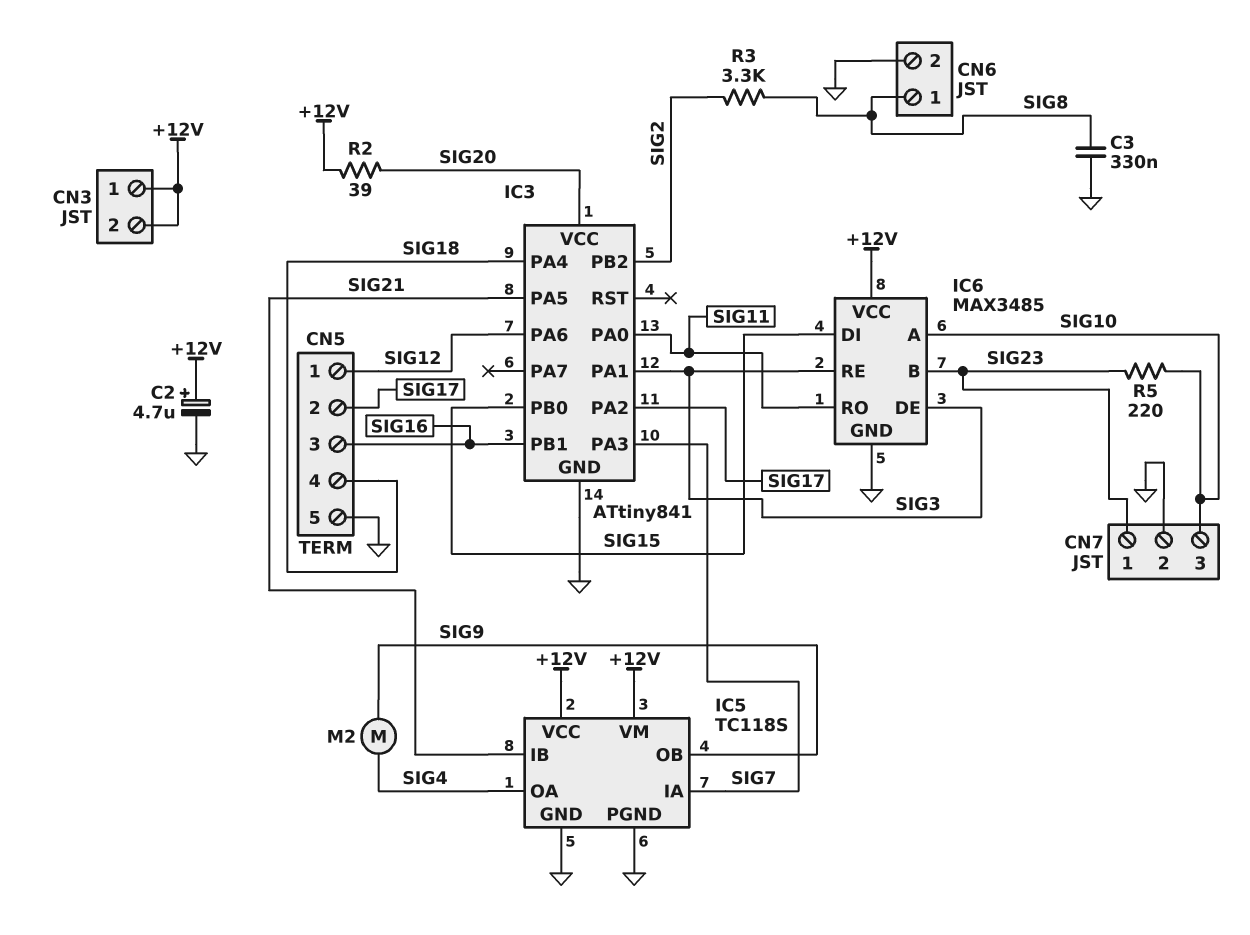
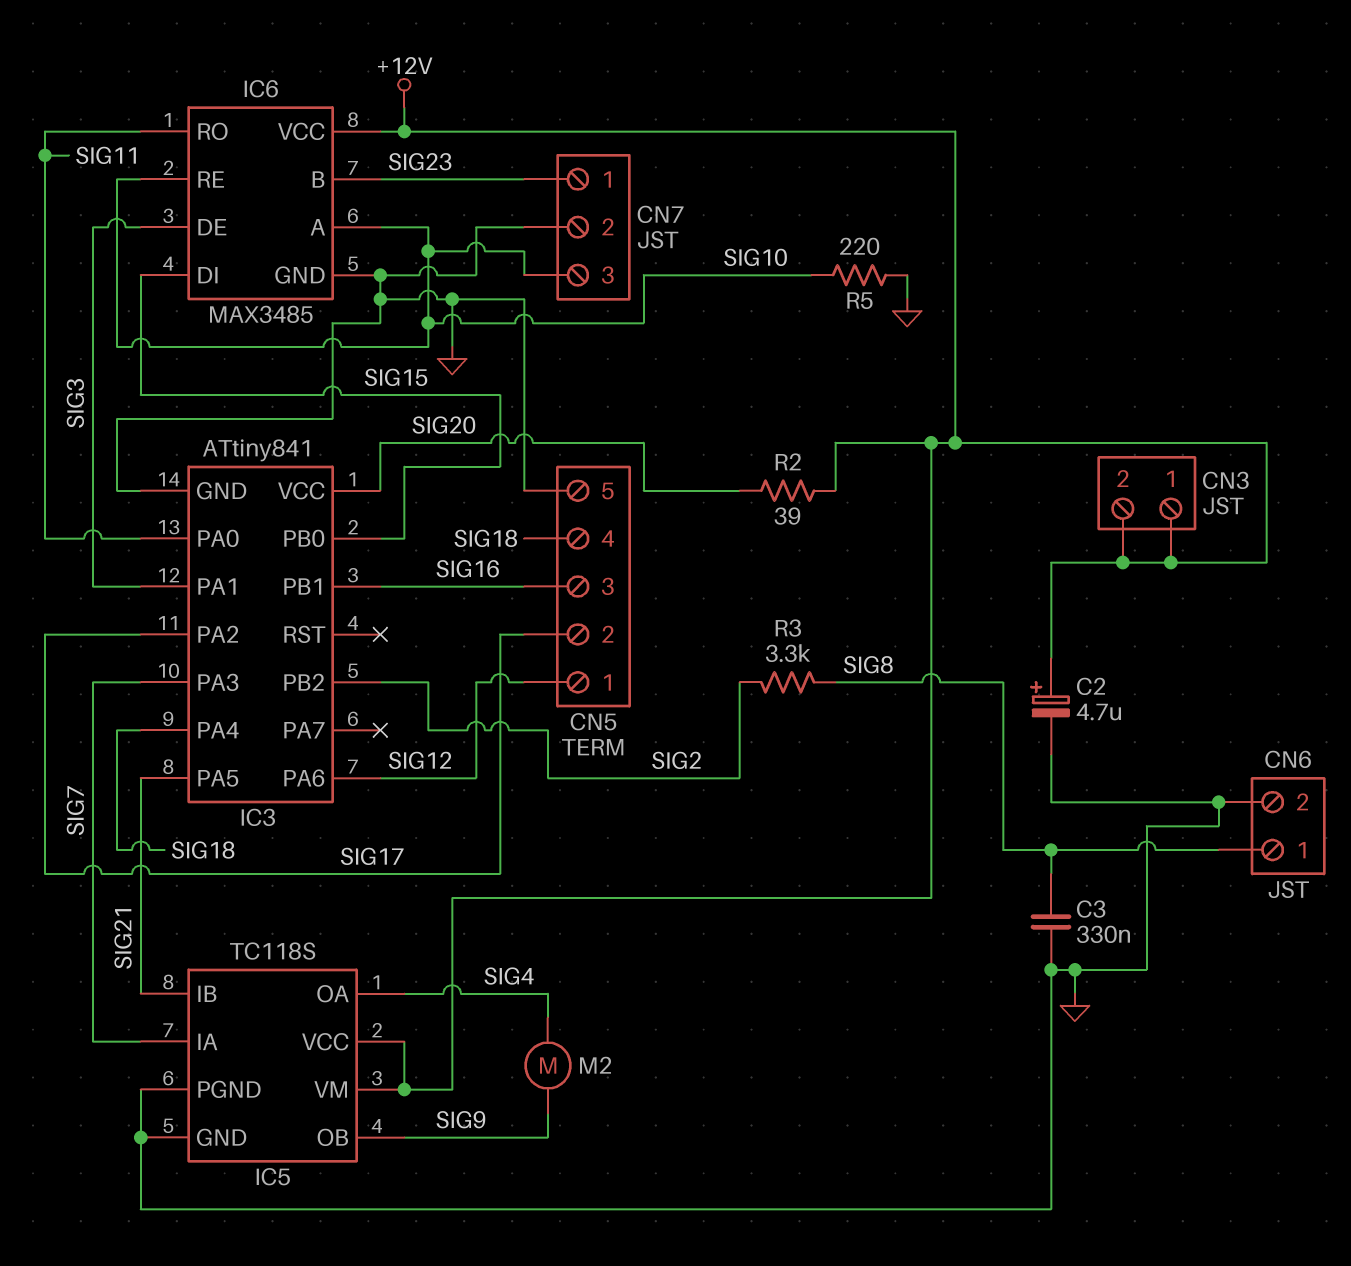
IC6 pin RE: SIG3 -> SIG10
R5: 220 (SIG10, SIG23) -> 220 (GND, SIG10)

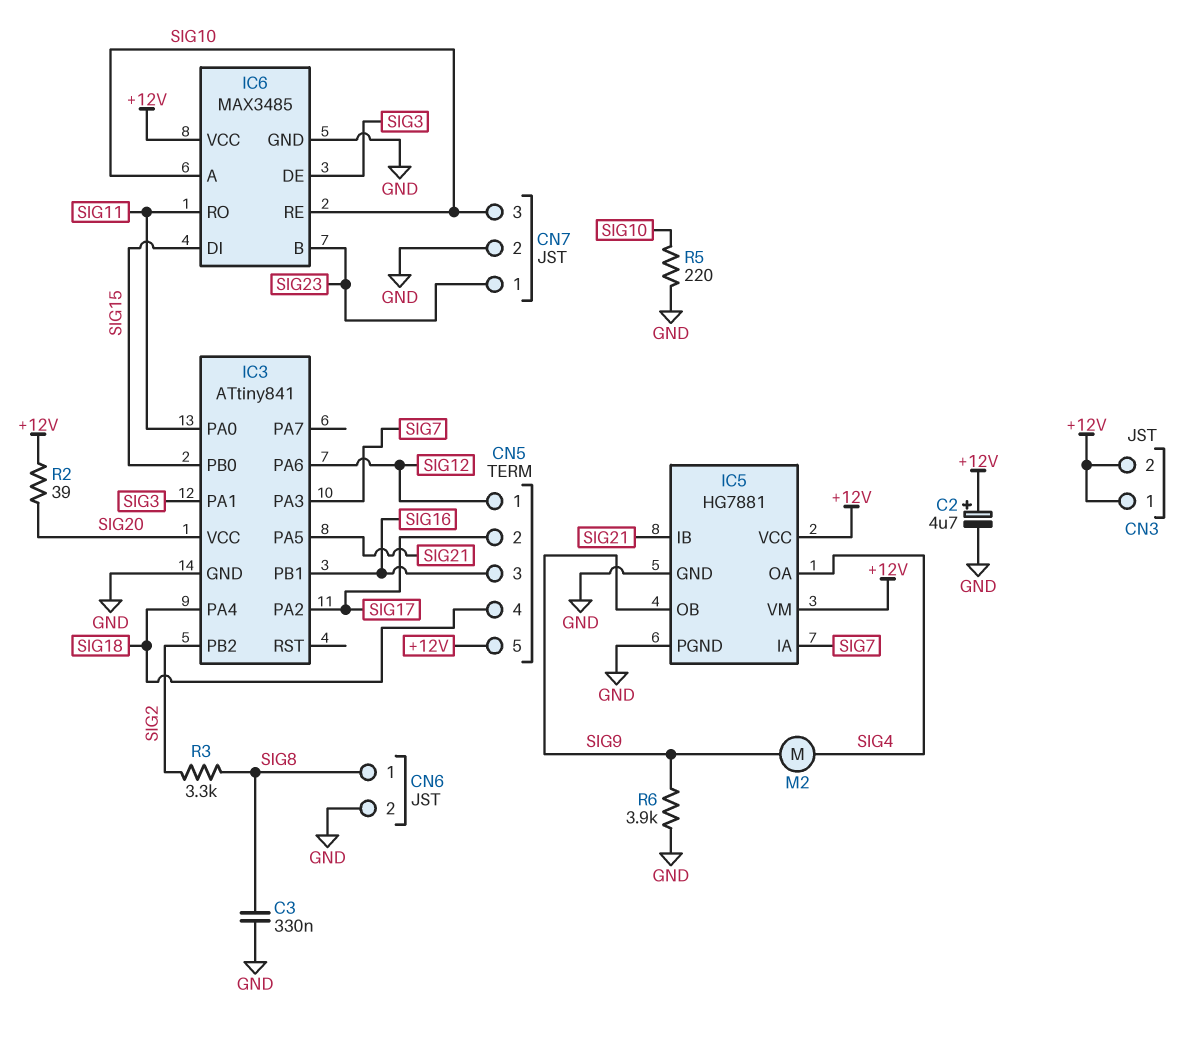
CN5 pin 5: GND -> +12V
IC5: TC118S -> HG7881
R6: none -> 3.9k (GND, SIG9)

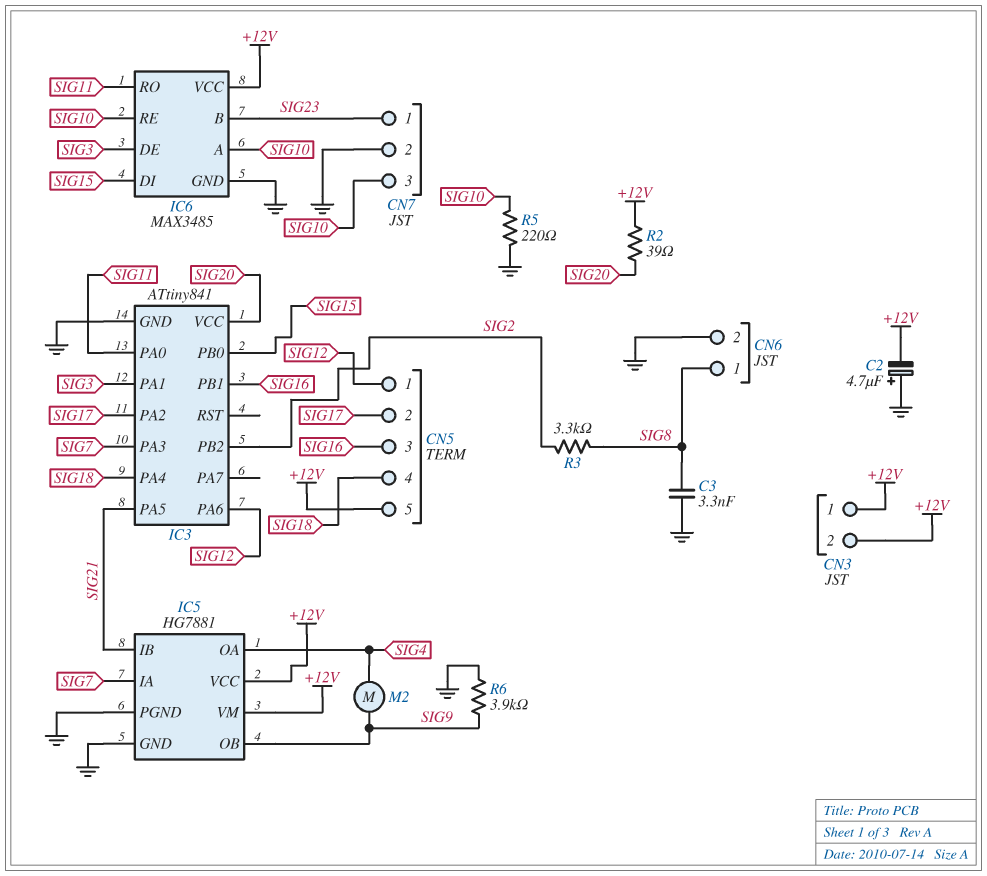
C2: 4.7uF (plus +12V, minus GND) -> 4.7uF (plus GND, minus +12V)
C3: 330nF (GND, SIG8) -> 3.3nF (GND, SIG8)

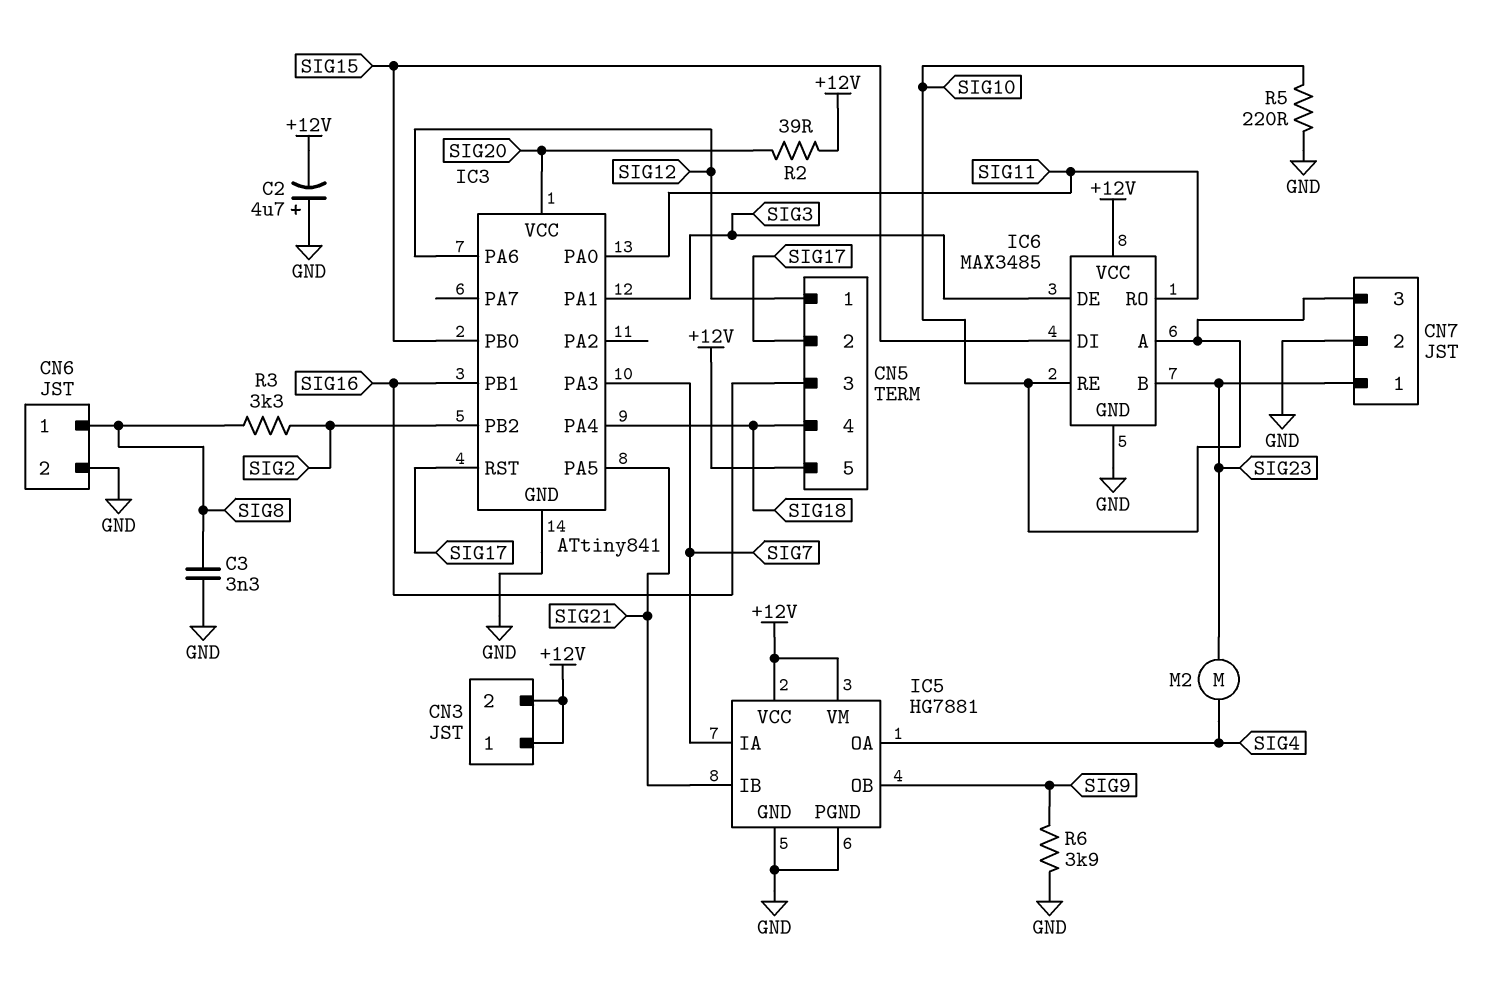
IC3 pin PA2: SIG17 -> none
IC3 pin RST: none -> SIG17
M2: motor (SIG4, SIG9) -> motor (SIG4, SIG23)

